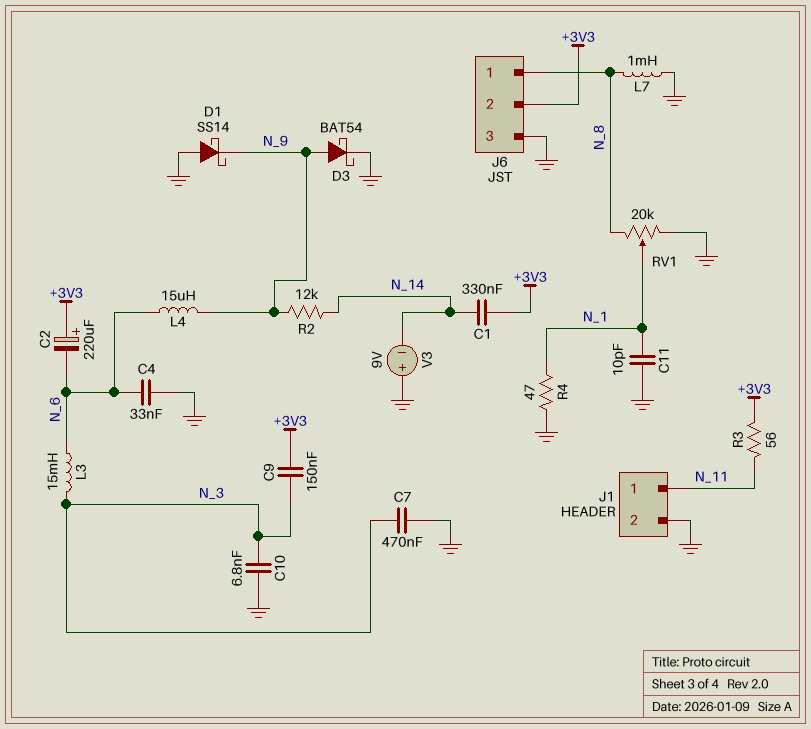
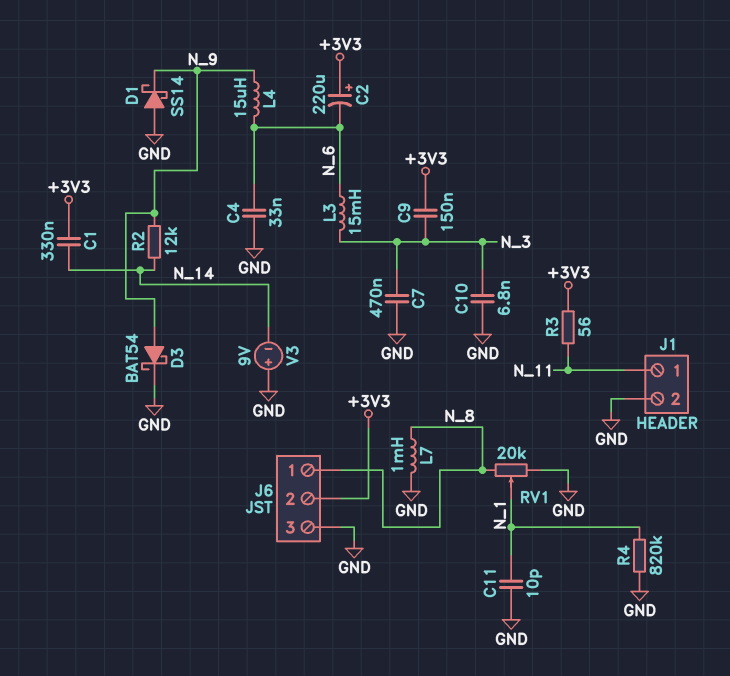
R4: 47 (GND, N_1) -> 820k (GND, N_1)

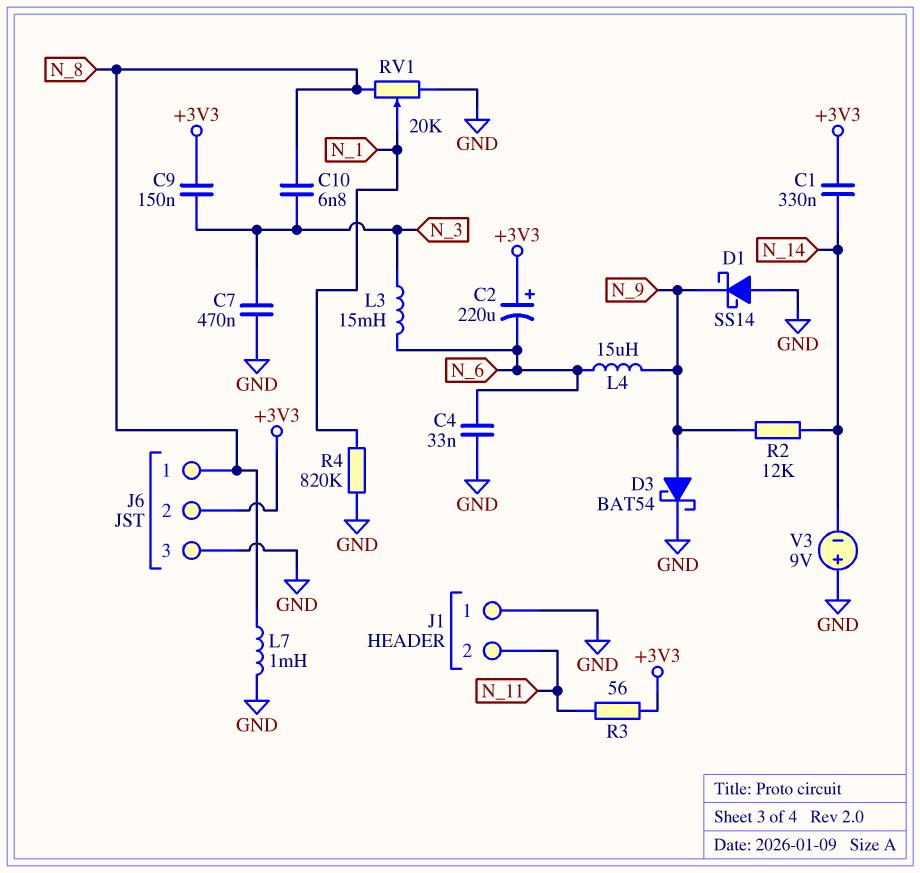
C10: 6.8nF (GND, N_3) -> 6.8nF (N_3, N_8)
C11: 10pF (GND, N_1) -> none
J1 pin 1: N_11 -> GND
J1 pin 2: GND -> N_11

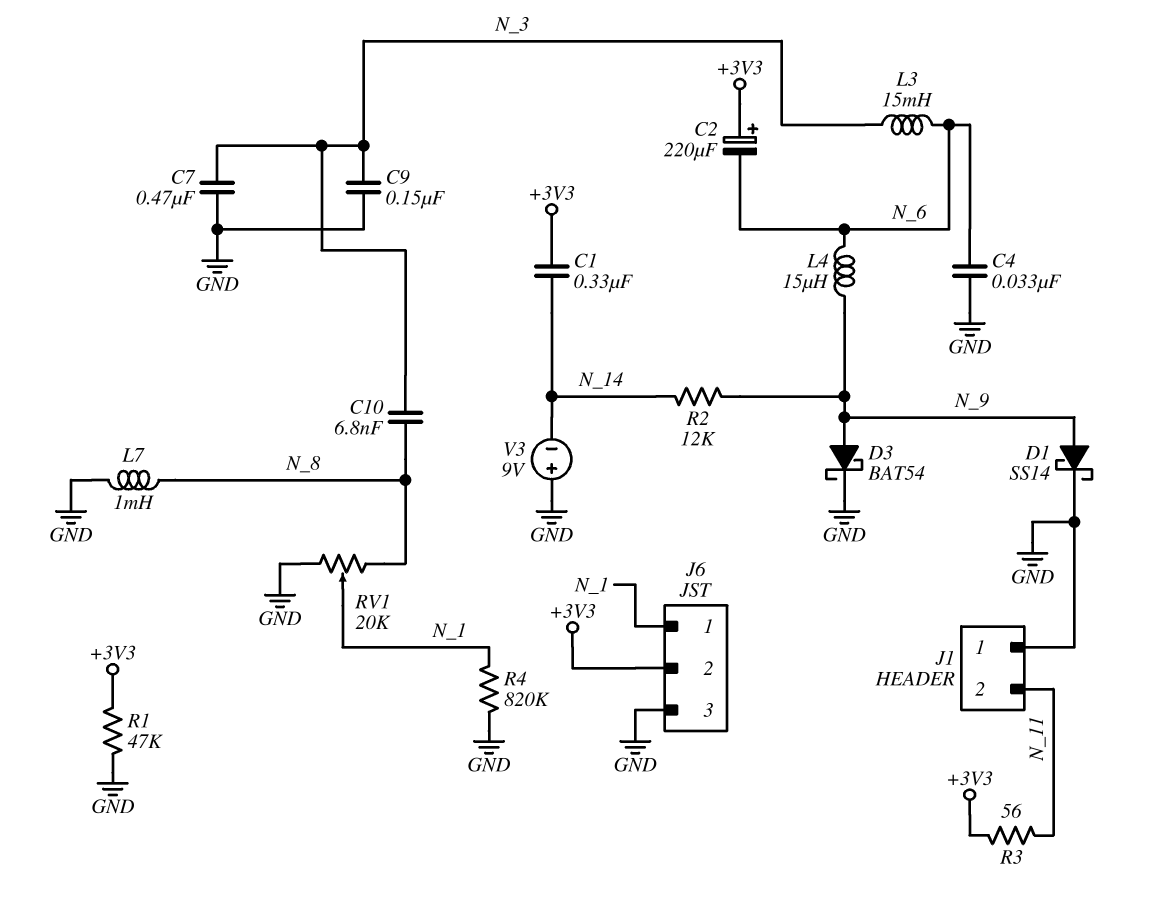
C9: 150nF (+3V3, N_3) -> 150nF (GND, N_3)
D1: schottky SS14 (A GND, K N_9) -> schottky SS14 (A N_9, K GND)
J6 pin 1: N_8 -> N_1
R1: none -> 47k (+3V3, GND)

